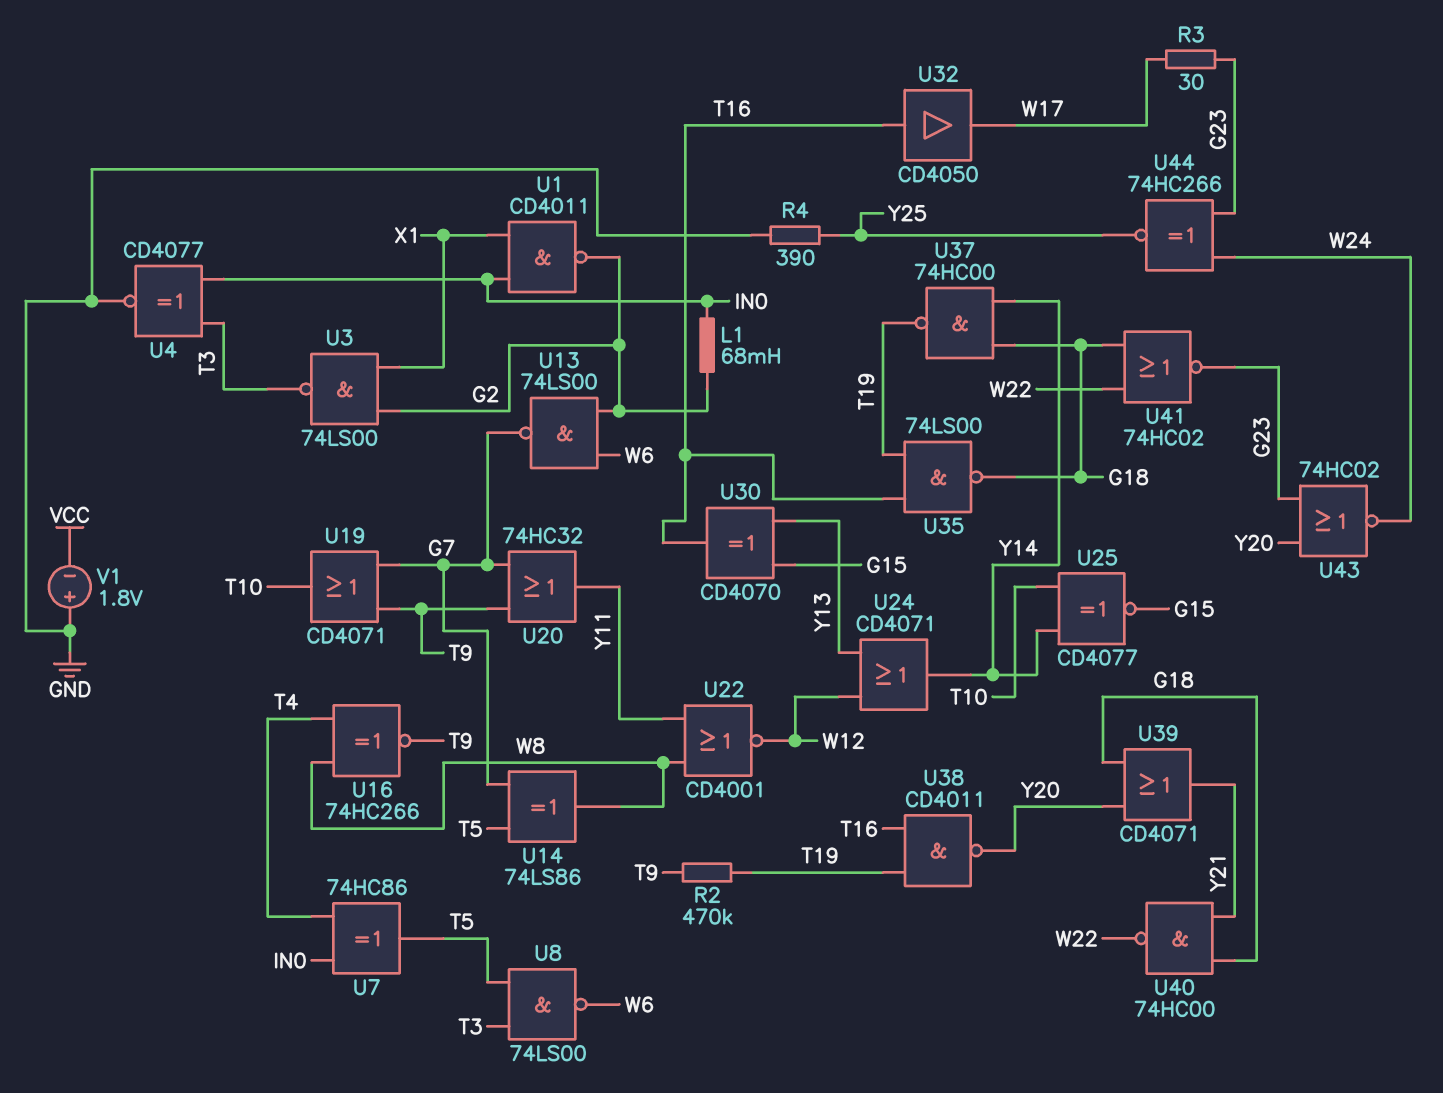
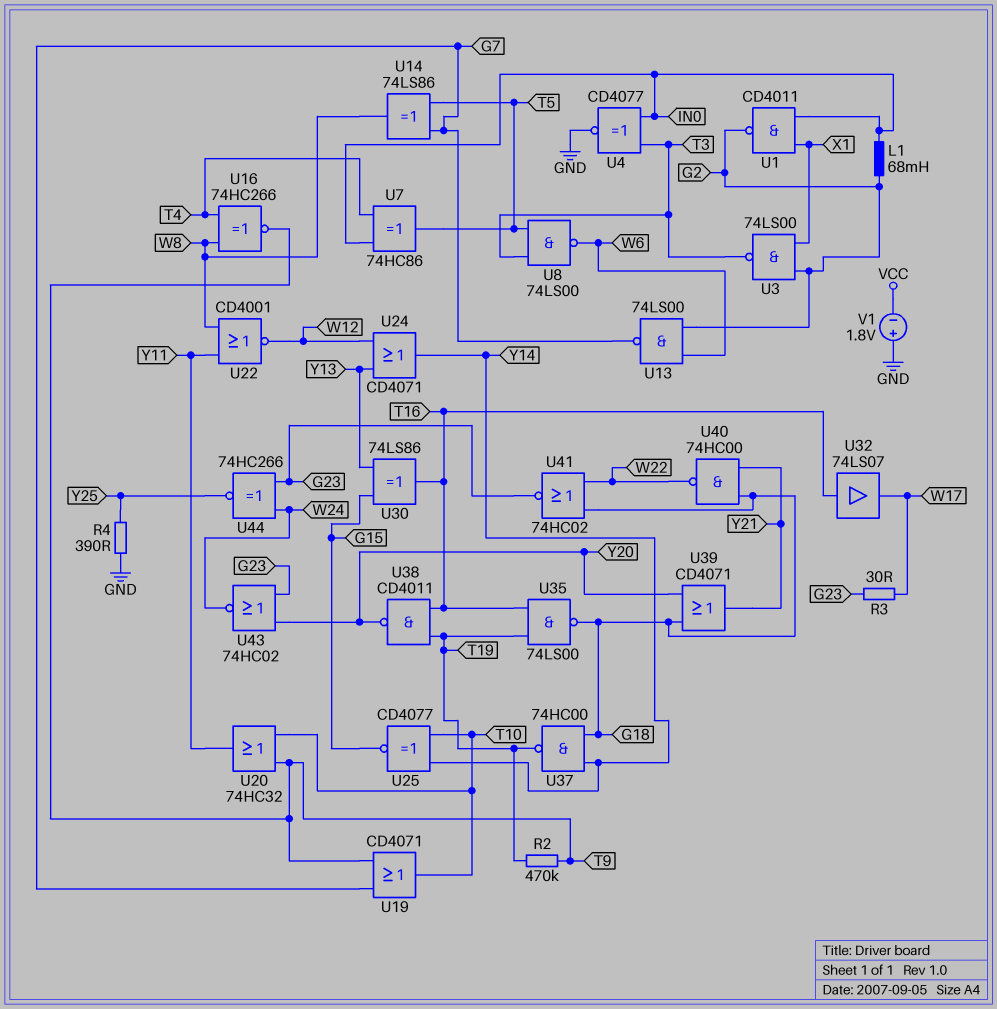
U20: OR 74HC32 (in G7, in T9, out Y11) -> OR 74HC32 (in T9, in T10, out Y11)
U30: XOR CD4070 (in G15, in Y13, out T16) -> XOR 74LS86 (in G15, in Y13, out T16)
U32: buffer CD4050 (in T16, out W17) -> buffer 74LS07 (in T16, out W17)

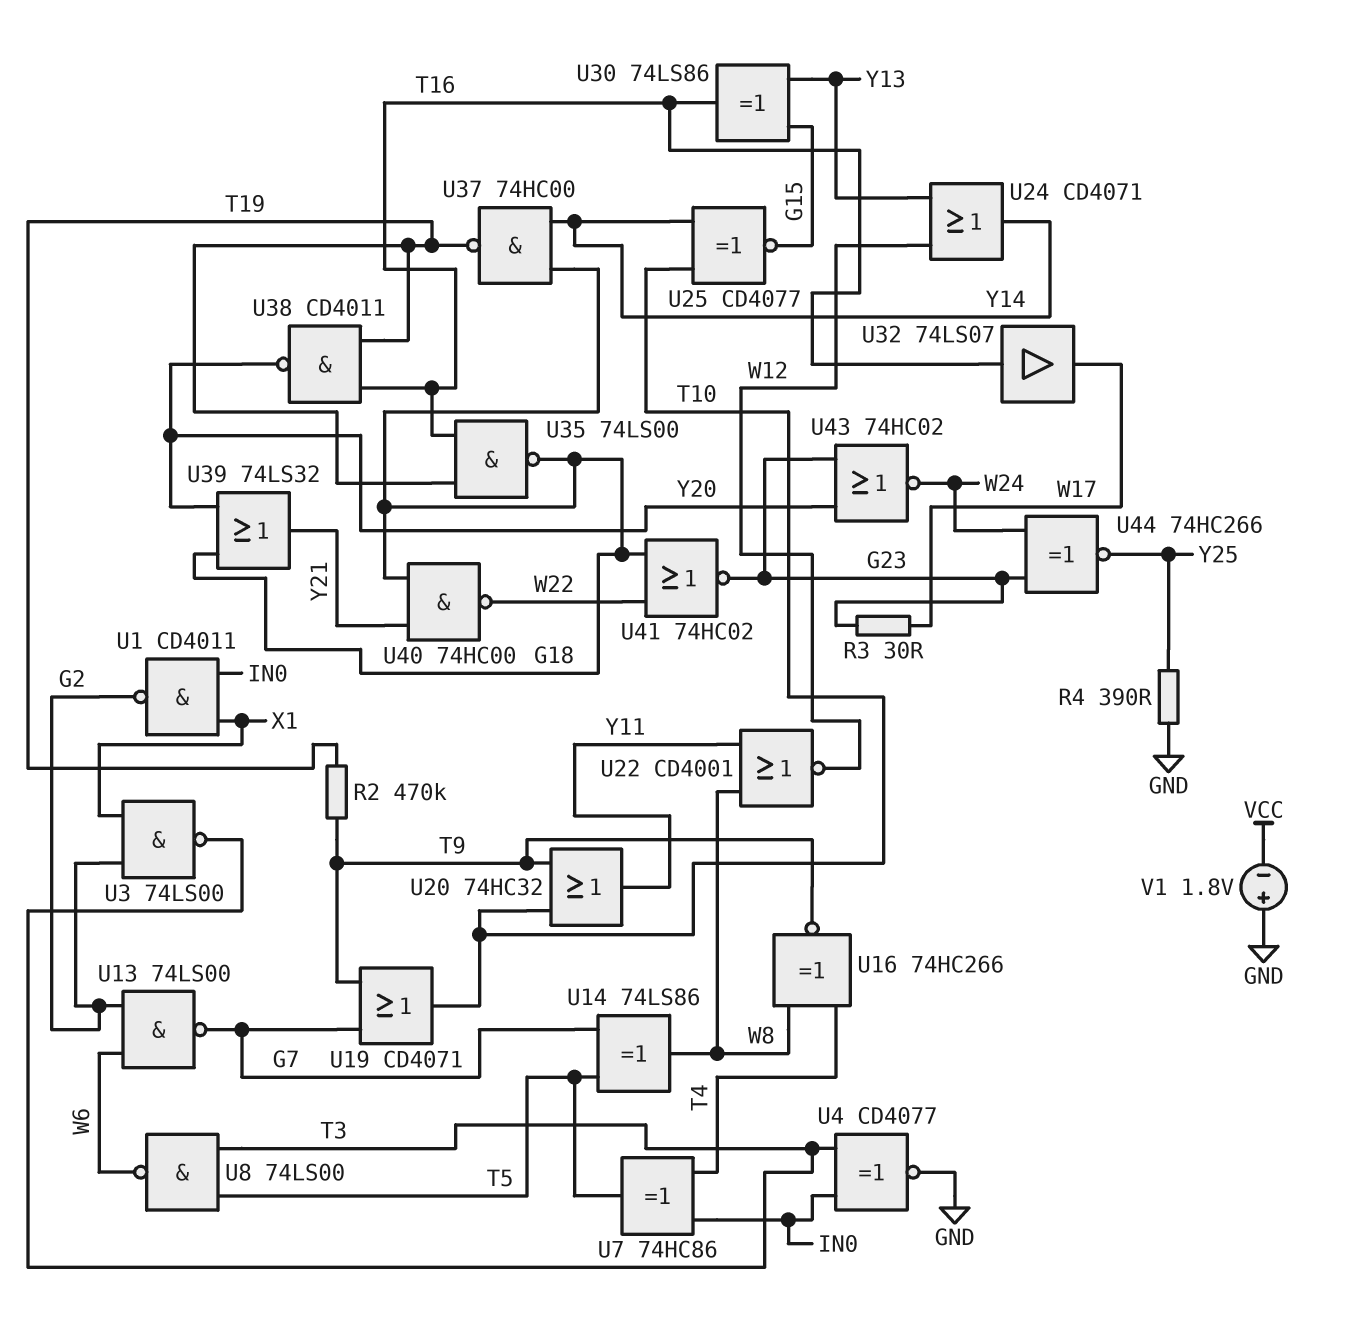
L1: 68mH (G2, IN0) -> none
U39: OR CD4071 (in G18, in Y20, out Y21) -> OR 74LS32 (in G18, in Y20, out Y21)

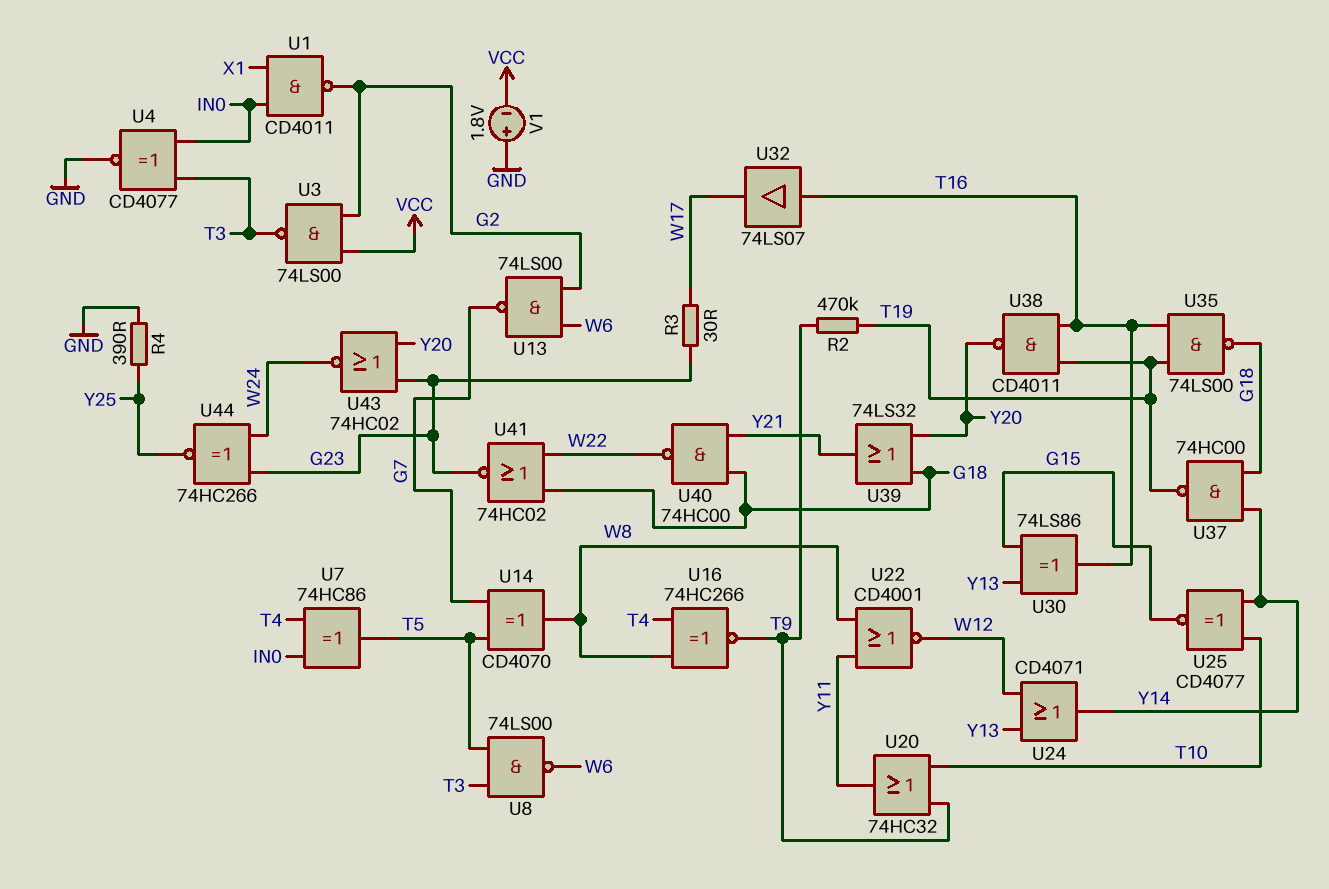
U3: NAND 74LS00 (in G2, in X1, out T3) -> NAND 74LS00 (in G2, in VCC, out T3)
U14: XOR 74LS86 (in G7, in T5, out W8) -> XOR CD4070 (in G7, in T5, out W8)
U19: OR CD4071 (in G7, in T9, out T10) -> none

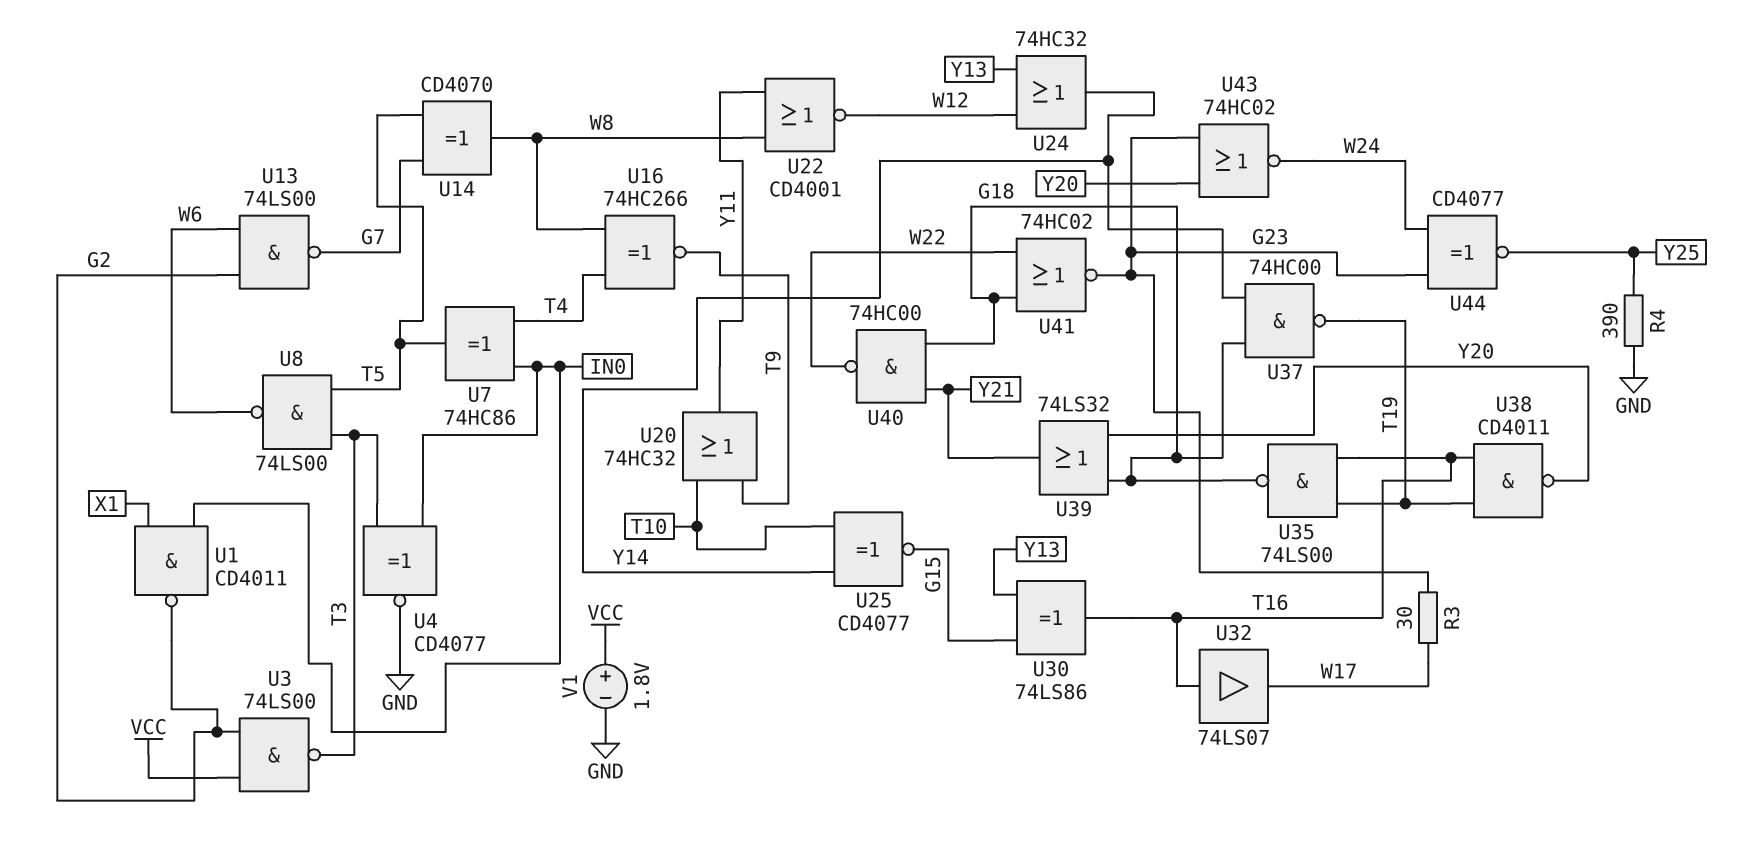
R2: 470k (T9, T19) -> none
U24: OR CD4071 (in W12, in Y13, out Y14) -> OR 74HC32 (in W12, in Y13, out Y14)
U44: XNOR 74HC266 (in G23, in W24, out Y25) -> XNOR CD4077 (in G23, in W24, out Y25)
V1: 1.8V (plus GND, minus VCC) -> 1.8V (plus VCC, minus GND)

